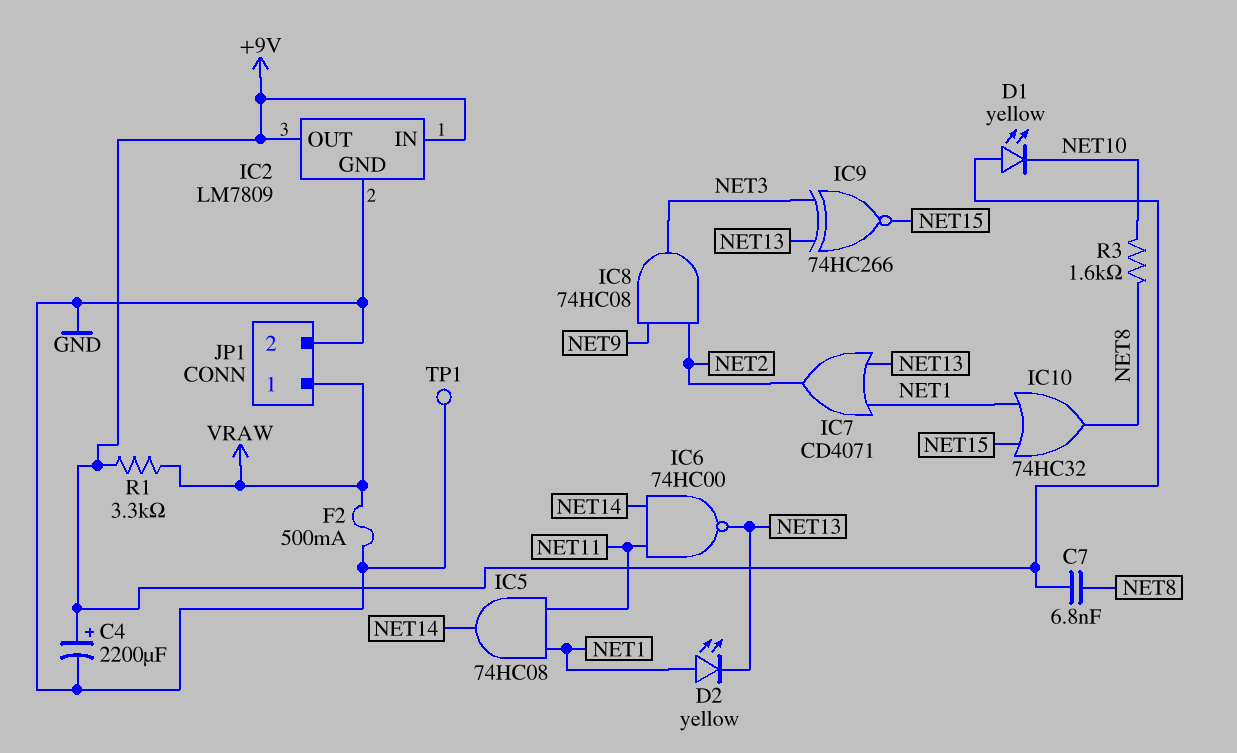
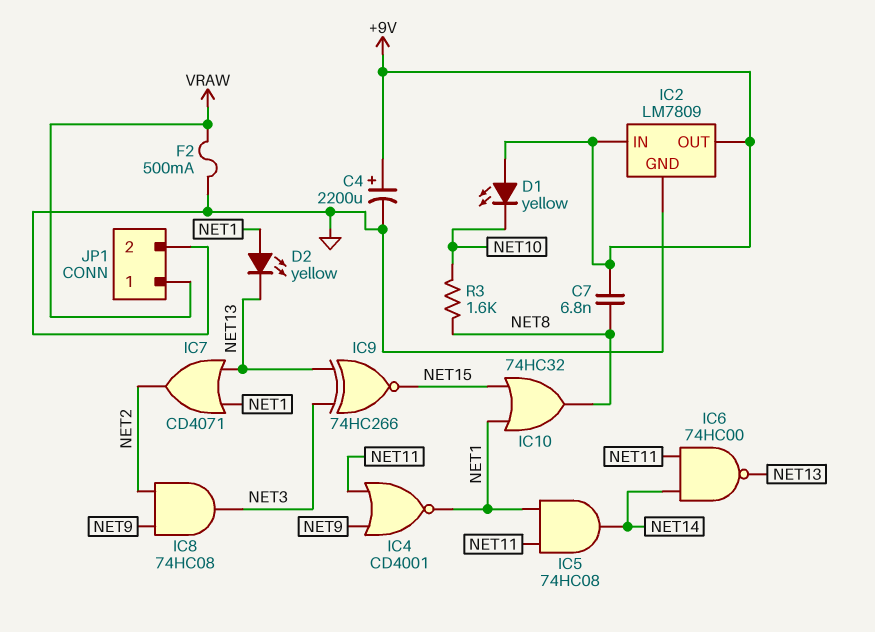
IC4: none -> NOR CD4001 (in NET9, in NET11, out NET1)
R1: 3.3k (+9V, VRAW) -> none
TP1: test point (GND) -> none

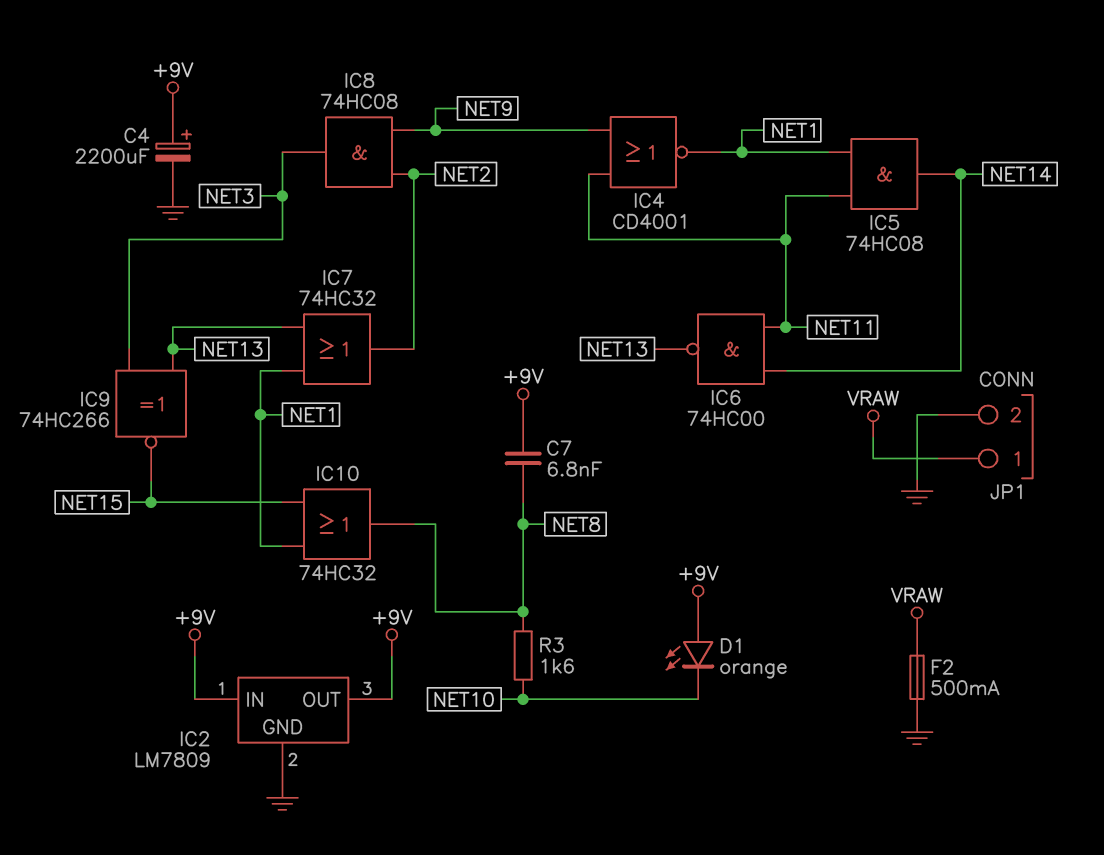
D1: LED yellow (A +9V, K NET10) -> LED orange (A +9V, K NET10)
D2: LED yellow (A NET1, K NET13) -> none
IC7: OR CD4071 (in NET1, in NET13, out NET2) -> OR 74HC32 (in NET1, in NET13, out NET2)

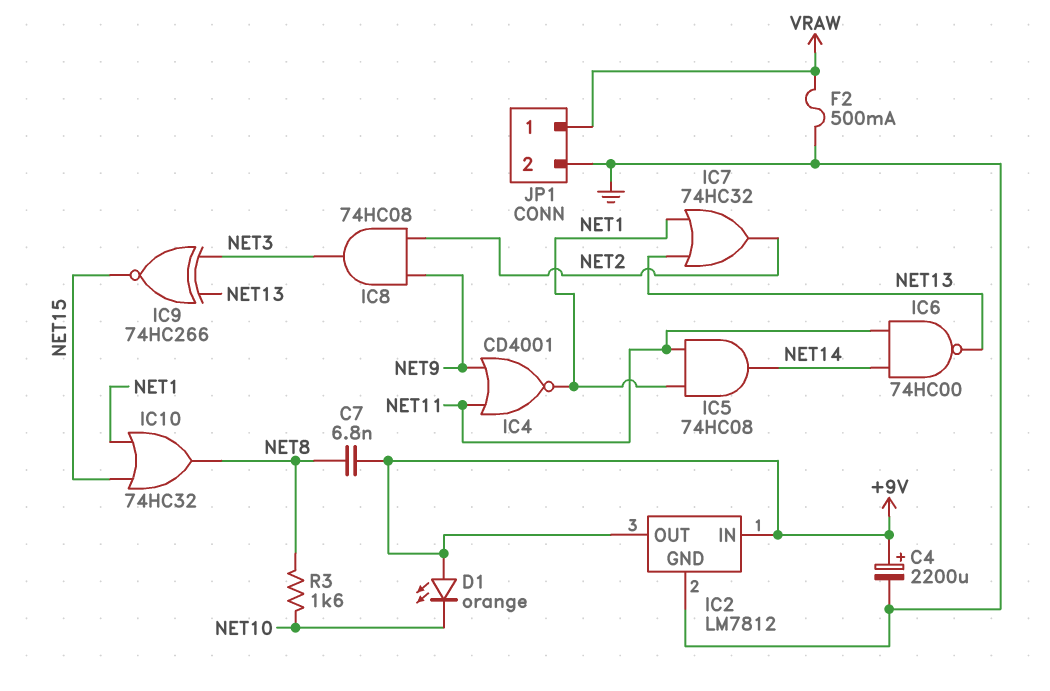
IC2: LM7809 -> LM7812

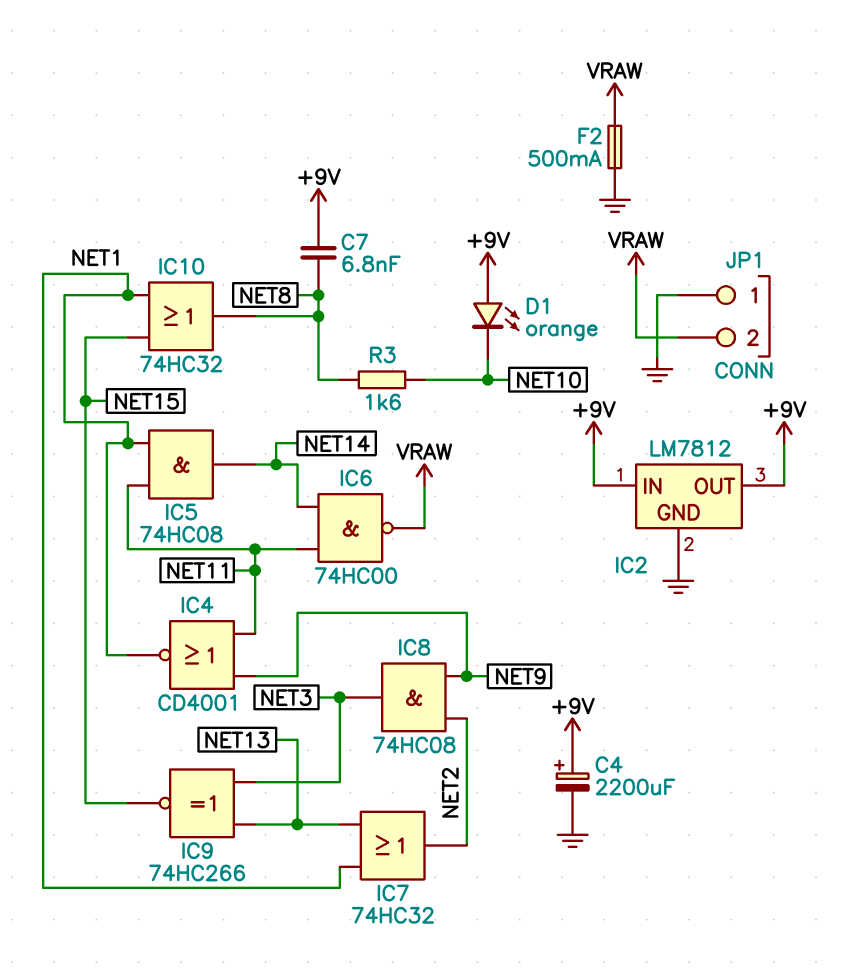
IC6: NAND 74HC00 (in NET11, in NET14, out NET13) -> NAND 74HC00 (in NET11, in NET14, out VRAW)
JP1 pin 1: VRAW -> GND
JP1 pin 2: GND -> VRAW

